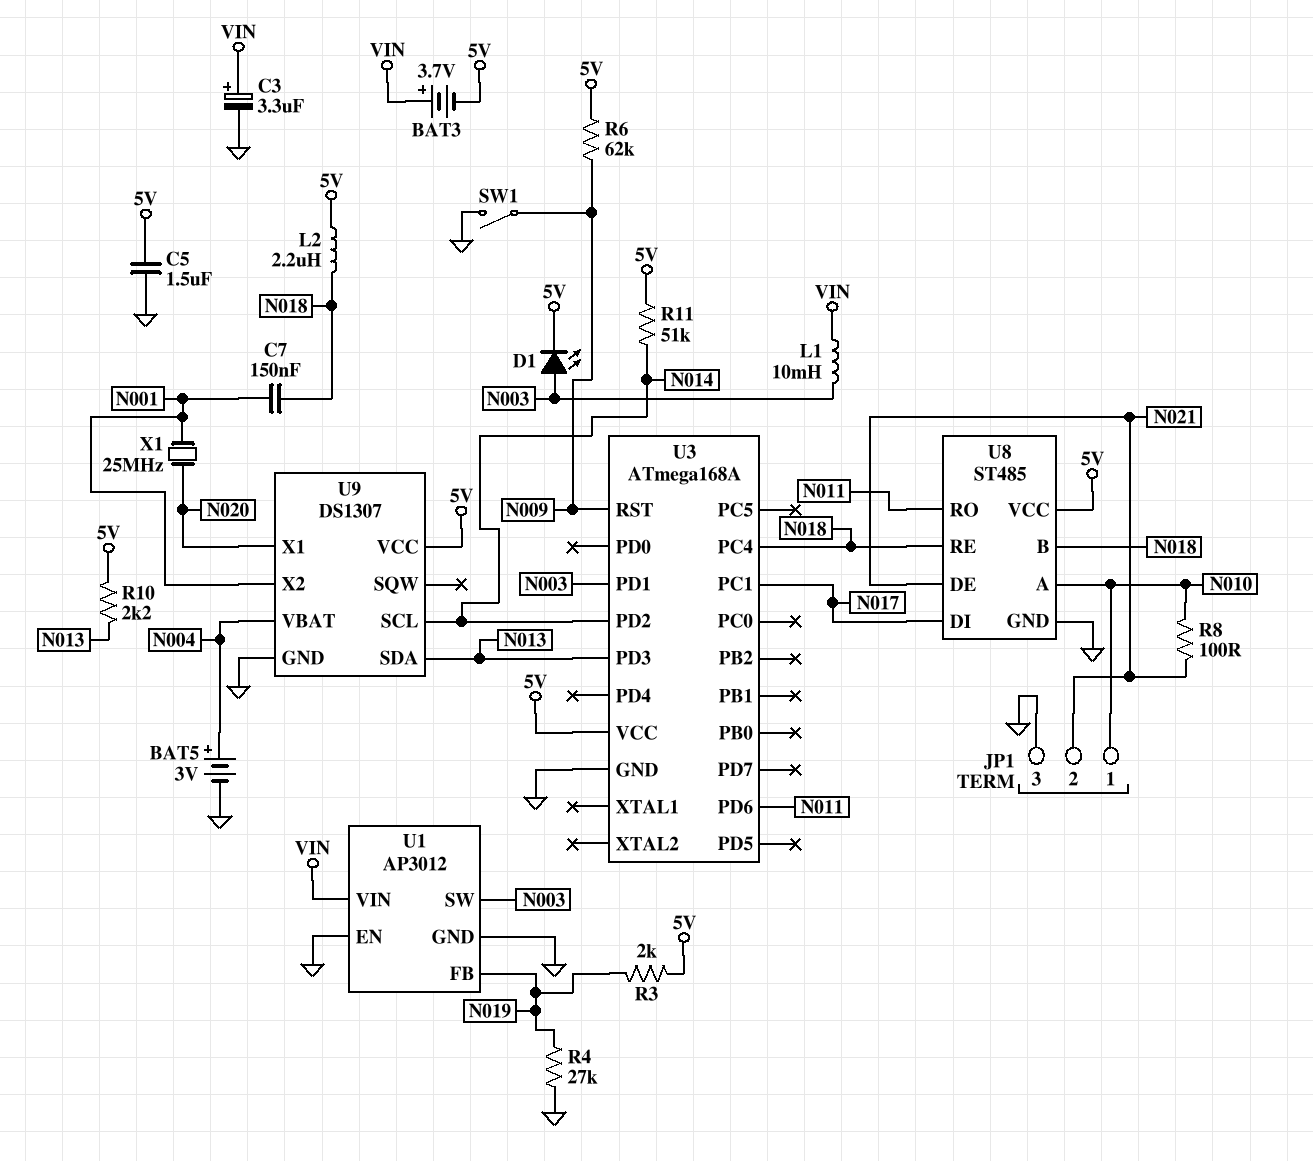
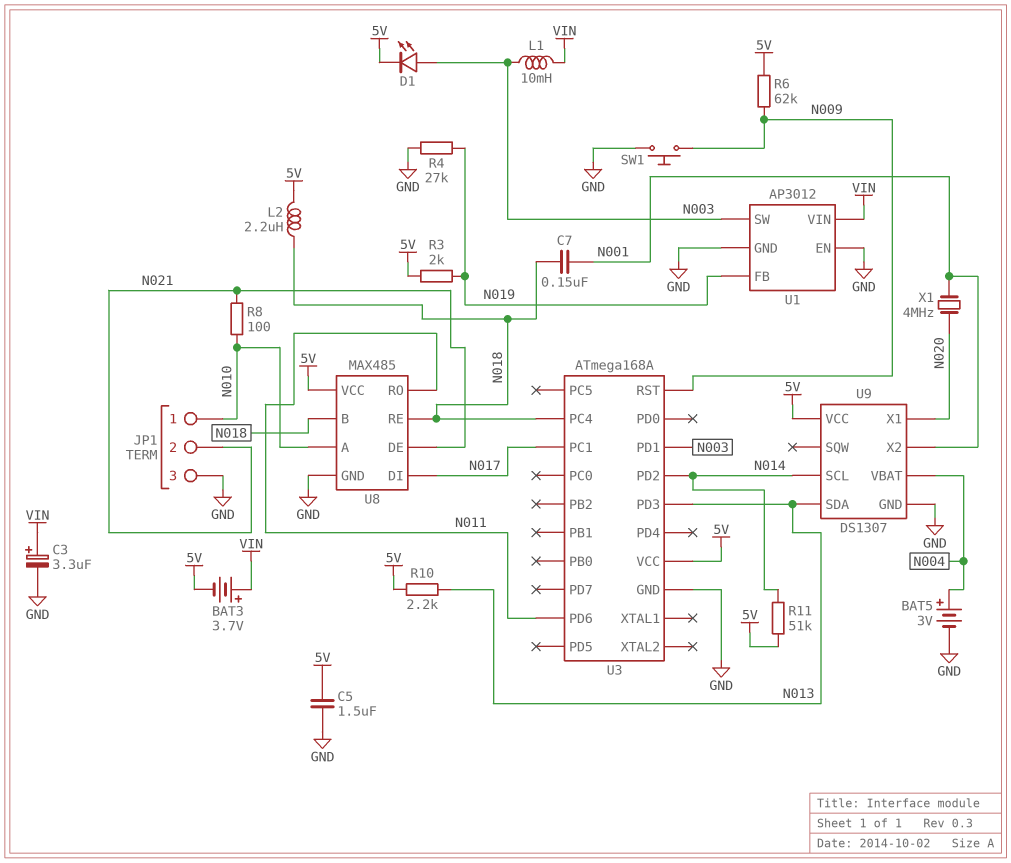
SW1: switch (GND, N009) -> button (GND, N009)
U8: ST485 -> MAX485
X1: 25MHz (N001, N020) -> 4MHz (N001, N020)

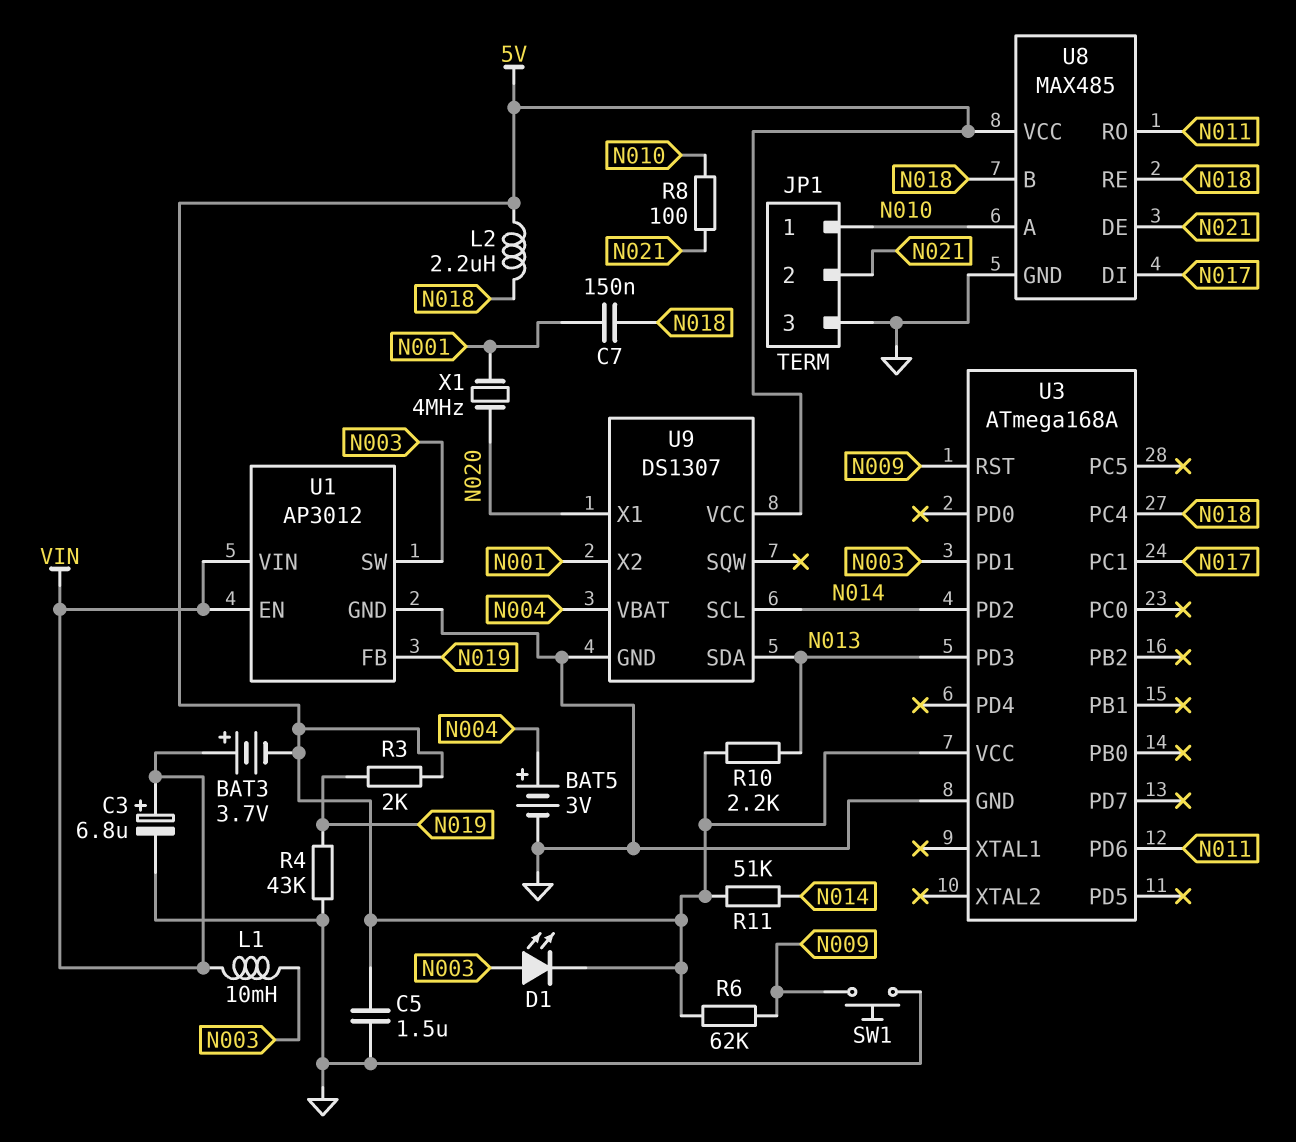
C3: 3.3uF (plus VIN, minus GND) -> 6.8uF (plus VIN, minus GND)
R4: 27k (GND, N019) -> 43k (GND, N019)
U1 pin EN: GND -> VIN

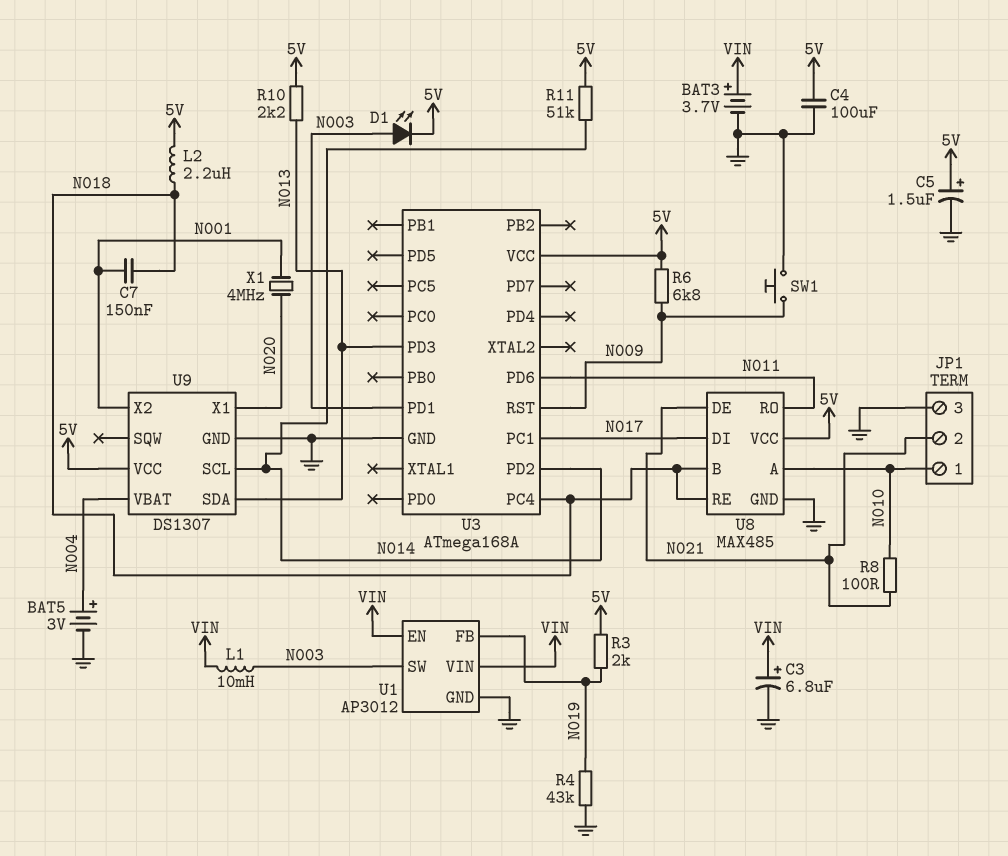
BAT3: 3.7V (plus VIN, minus 5V) -> 3.7V (plus VIN, minus GND)
C4: none -> 100uF (5V, GND)
C5: 1.5uF (5V, GND) -> 1.5uF (plus 5V, minus GND)
R6: 62k (5V, N009) -> 6.8k (5V, N009)

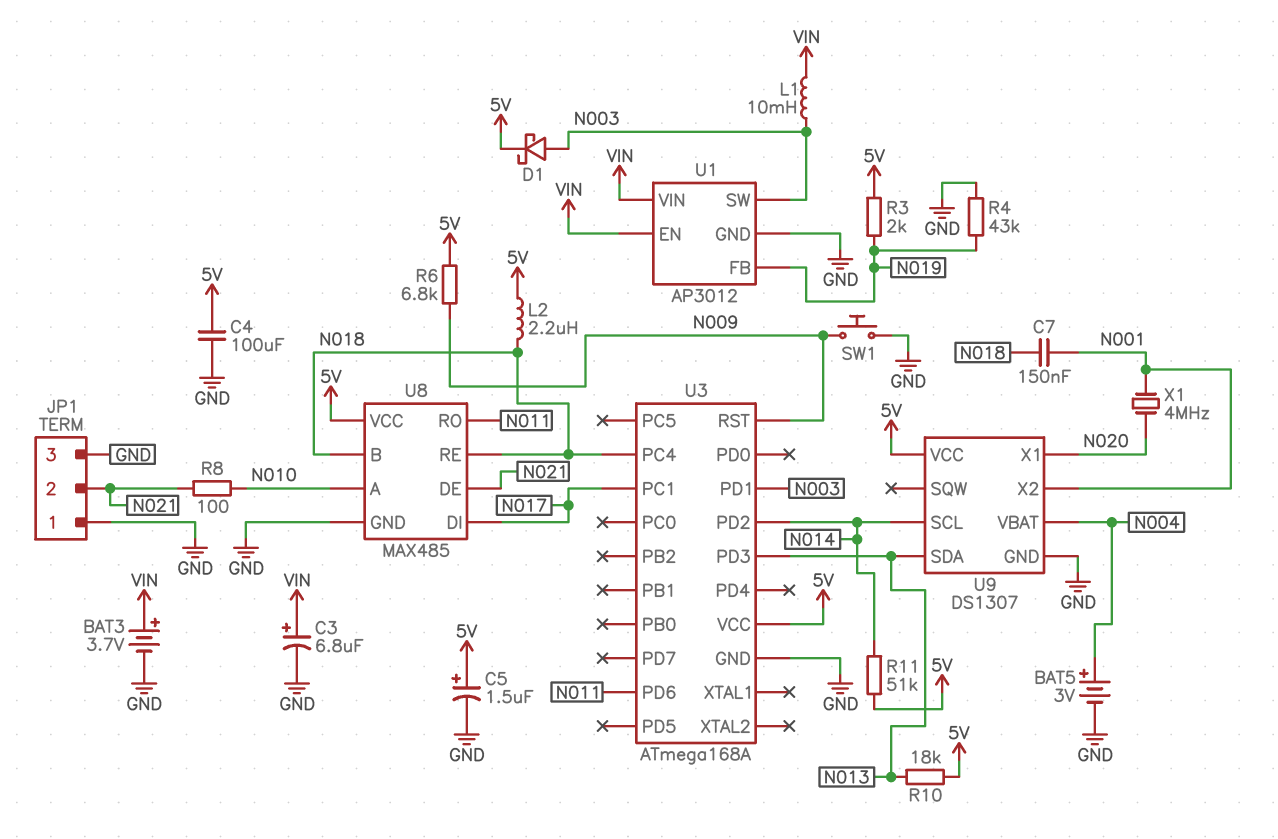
D1: LED (A N003, K 5V) -> schottky (A N003, K 5V)
JP1 pin 1: N010 -> GND
R10: 2.2k (5V, N013) -> 18k (5V, N013)

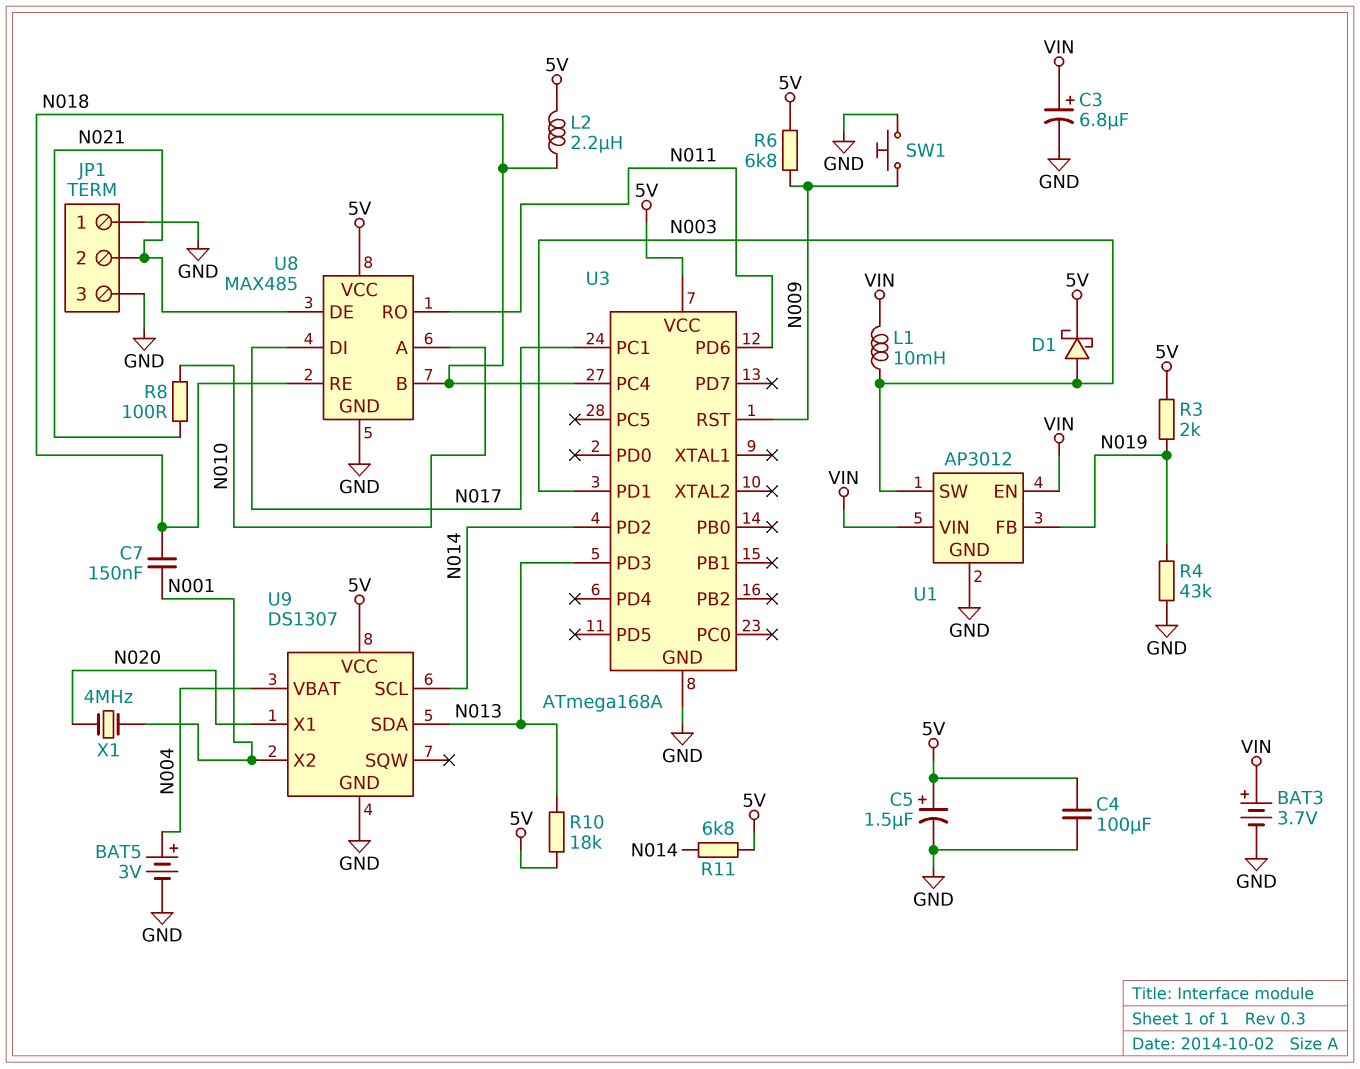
R11: 51k (5V, N014) -> 6.8k (5V, N014)

